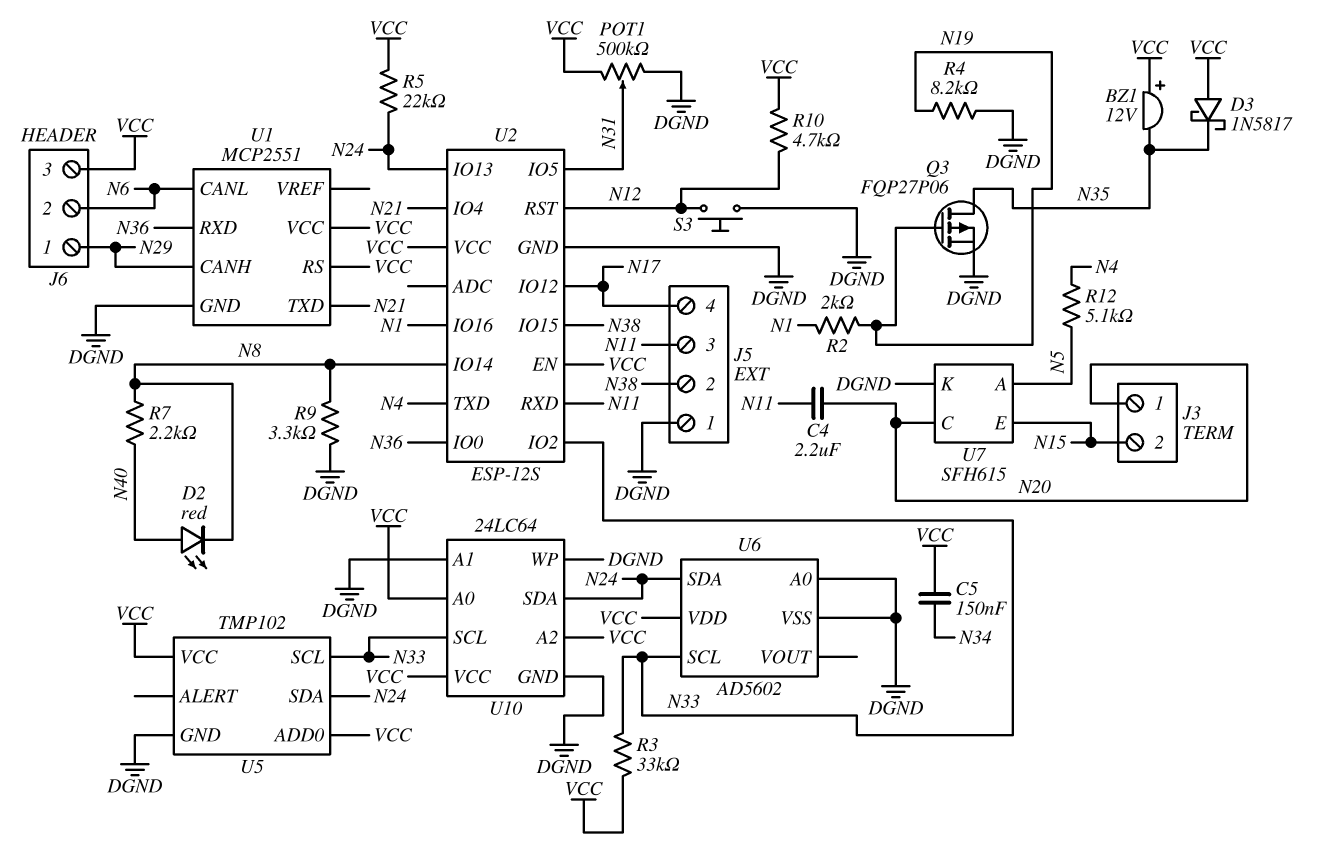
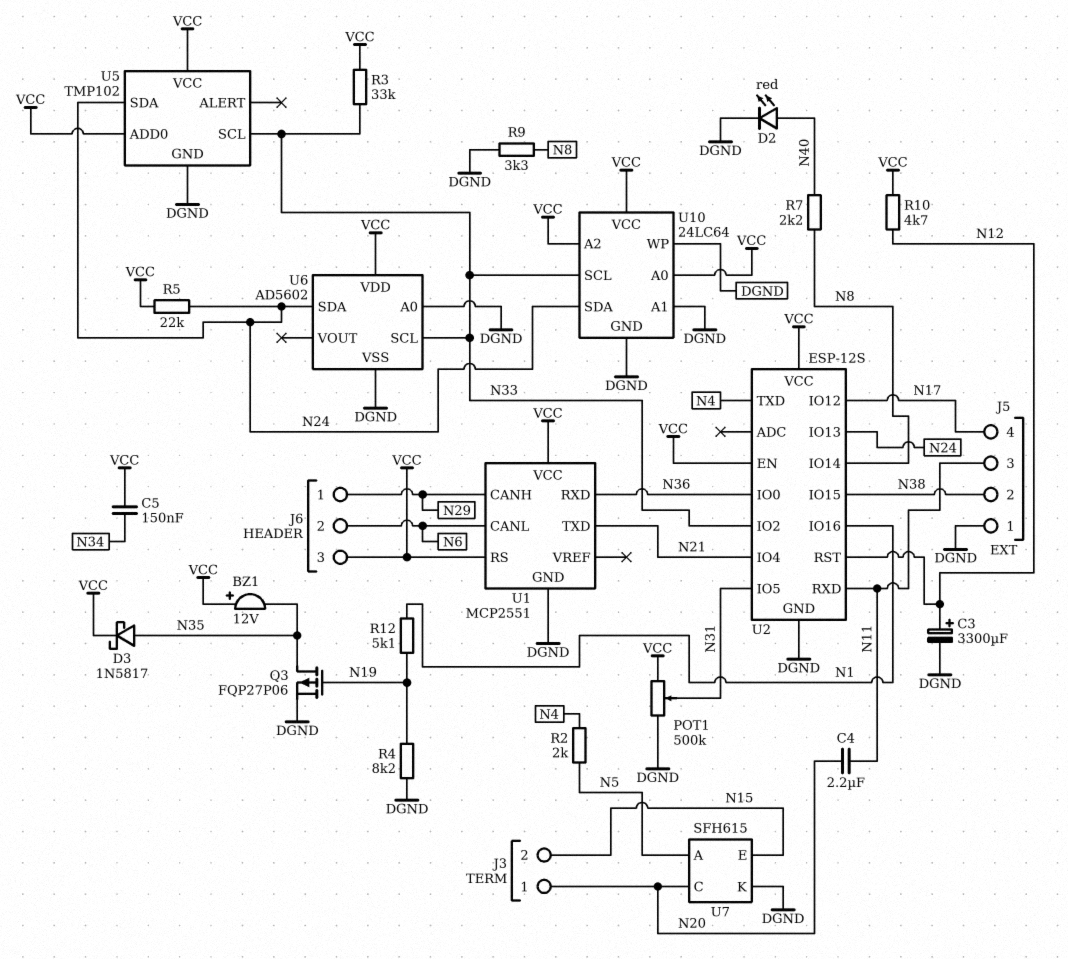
C3: none -> 3300uF (plus N12, minus DGND)
D2: LED red (A N40, K N8) -> LED red (A N40, K DGND)
D3: schottky 1N5817 (A VCC, K N35) -> schottky 1N5817 (A N35, K VCC)
R2: 2k (N1, N19) -> 2k (N4, N5)
R12: 5.1k (N4, N5) -> 5.1k (N1, N19)
S3: button (DGND, N12) -> none

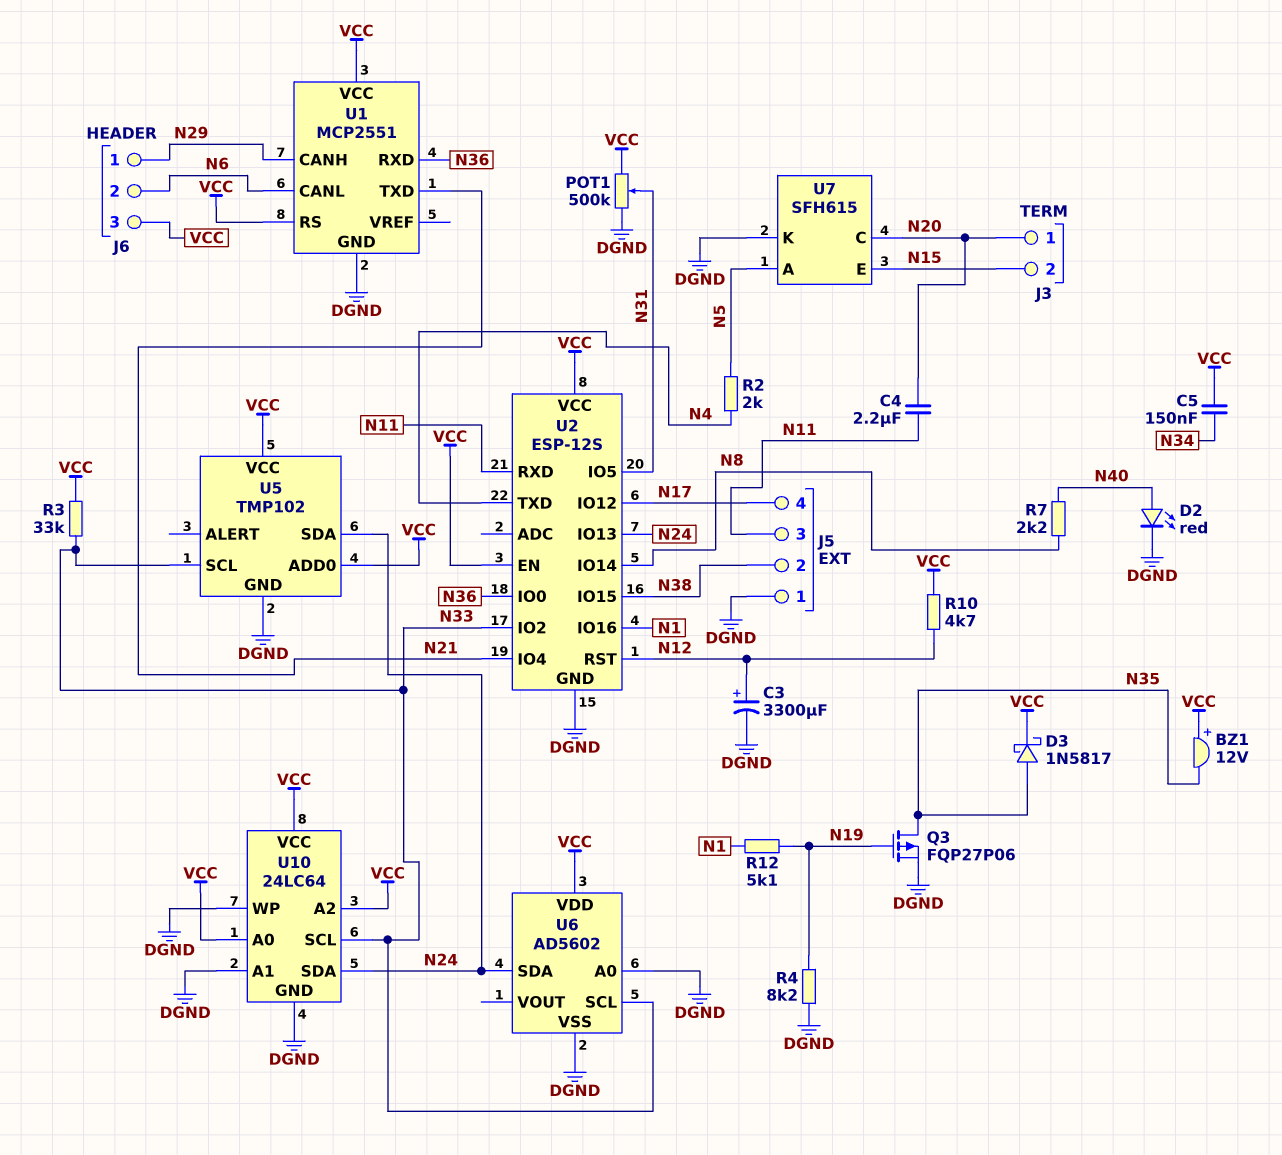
R5: 22k (N24, VCC) -> none
R9: 3.3k (DGND, N8) -> none

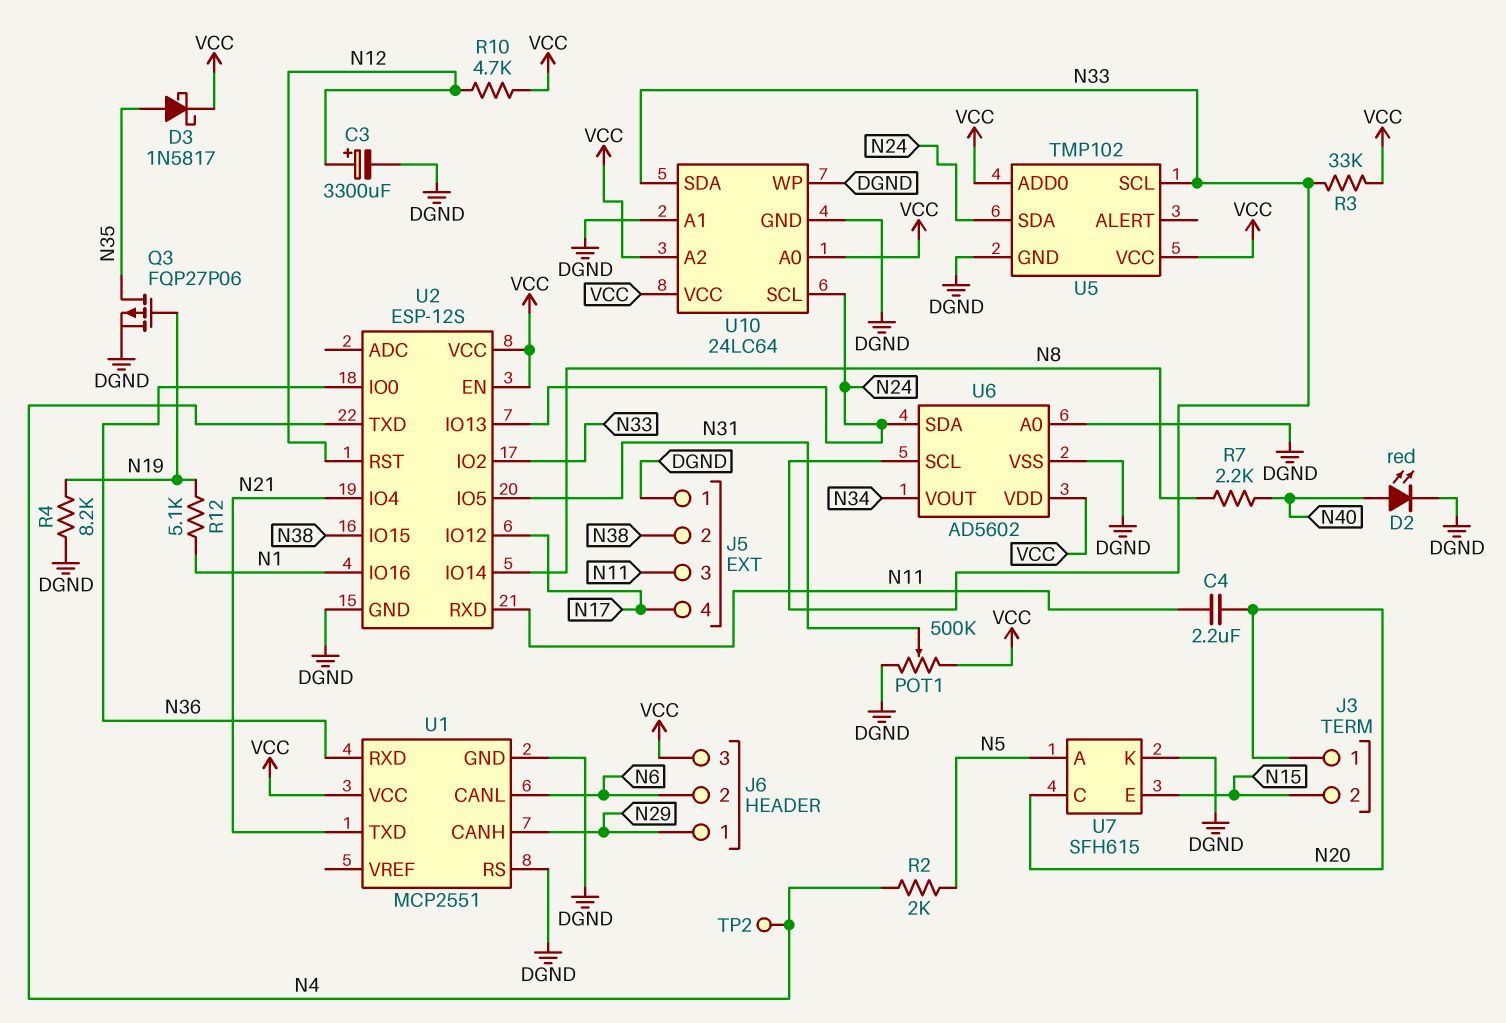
BZ1: buzzer 12V (plus VCC, minus N35) -> none
C5: 150nF (N34, VCC) -> none
TP2: none -> test point (N4)
U1 pin RS: VCC -> DGND
U6 pin VOUT: none -> N34
U10 pin SCL: N33 -> N24
U10 pin SDA: N24 -> N33

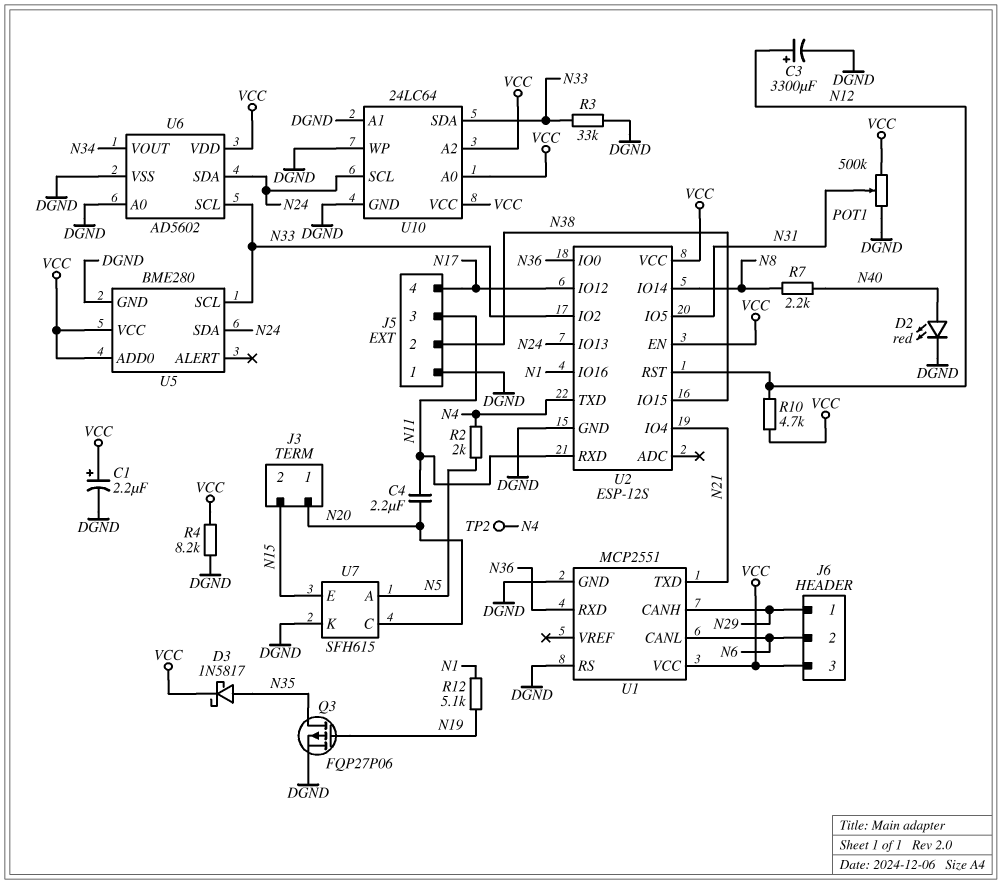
C1: none -> 2.2uF (plus VCC, minus DGND)
R3: 33k (N33, VCC) -> 33k (DGND, N33)
R4: 8.2k (DGND, N19) -> 8.2k (DGND, VCC)
U5: TMP102 -> BME280

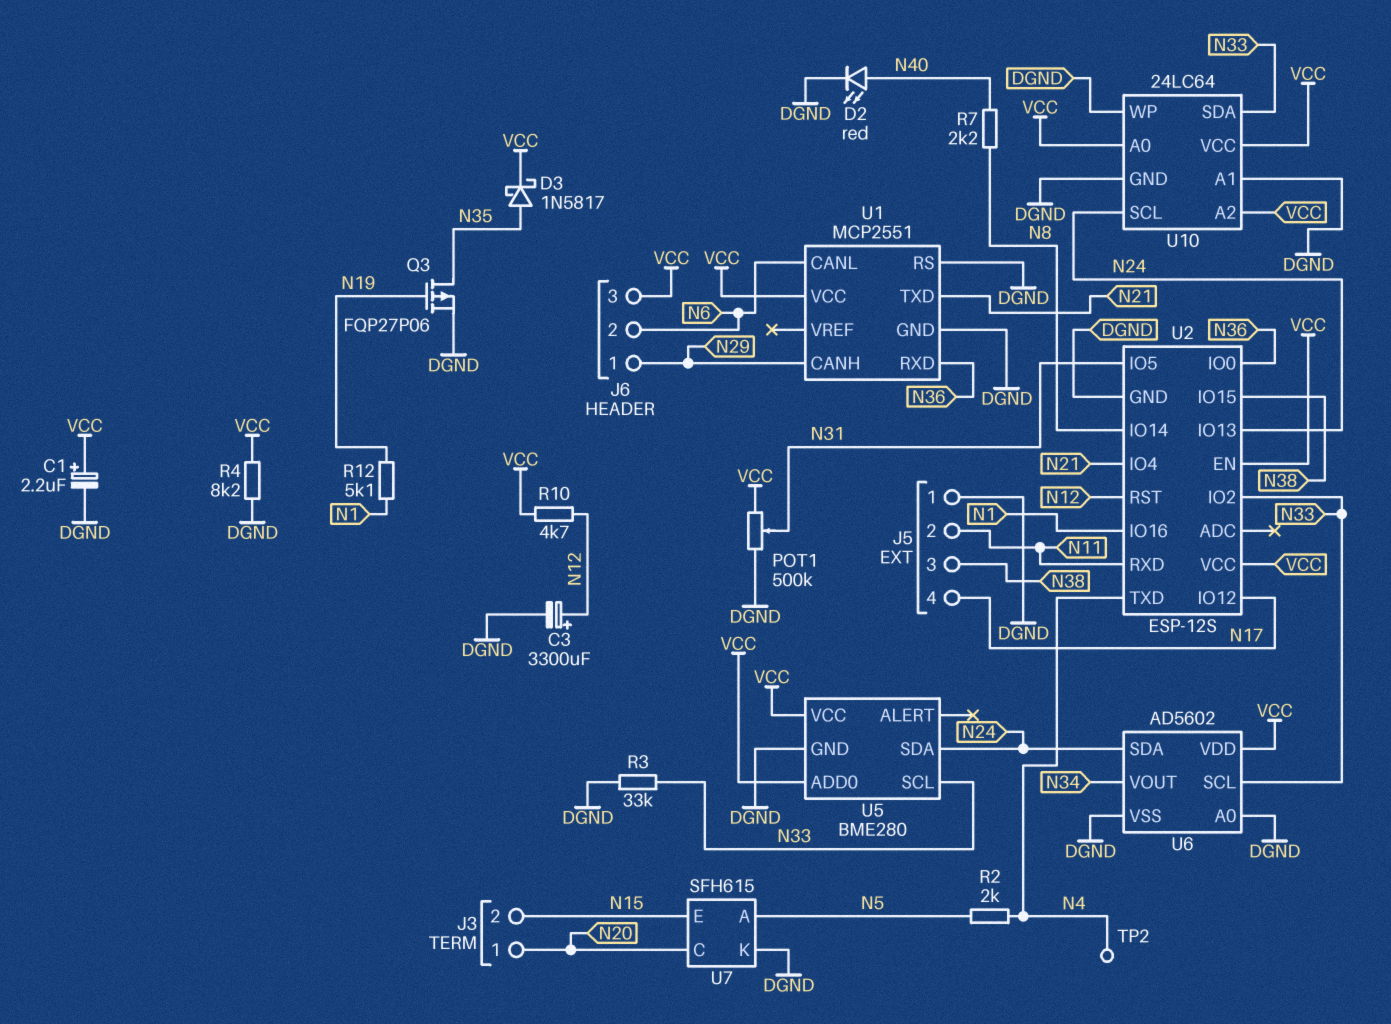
C4: 2.2uF (N11, N20) -> none
J5 pin 2: N38 -> N11
J5 pin 3: N11 -> N38

